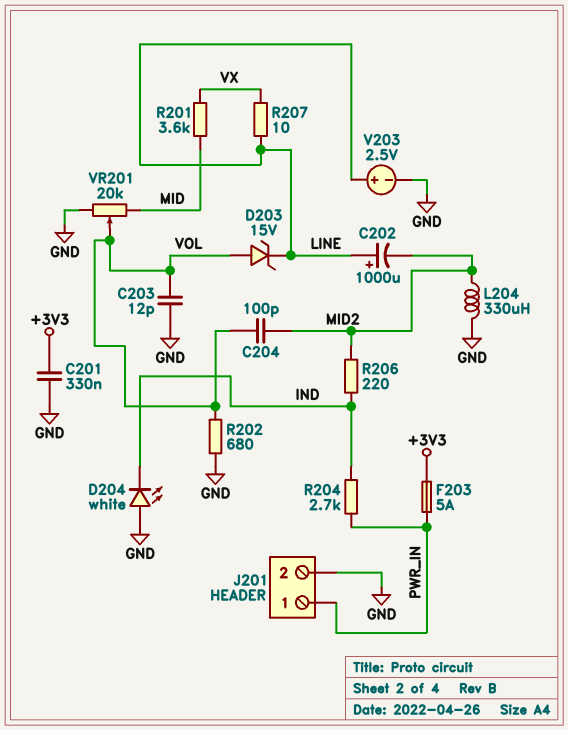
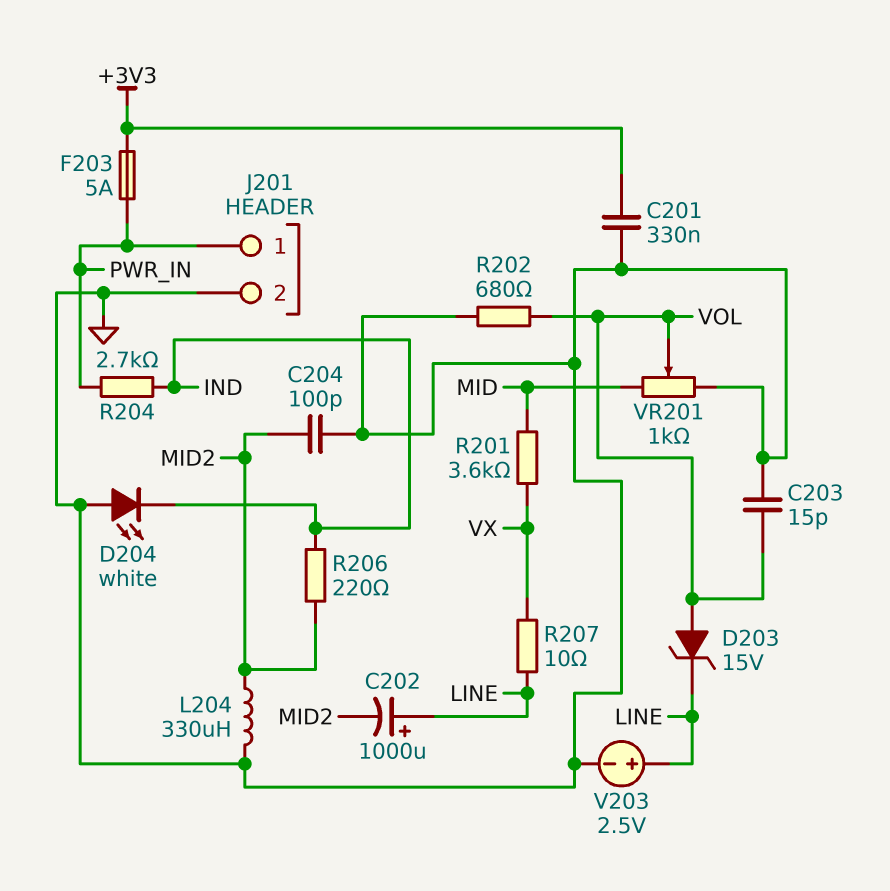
C203: 12pF (GND, VOL) -> 15pF (GND, VOL)
C204: 100pF (MID2, VOL) -> 100pF (GND, MID2)
VR201: 20k (GND, MID, wiper VOL) -> 1k (GND, MID, wiper VOL)

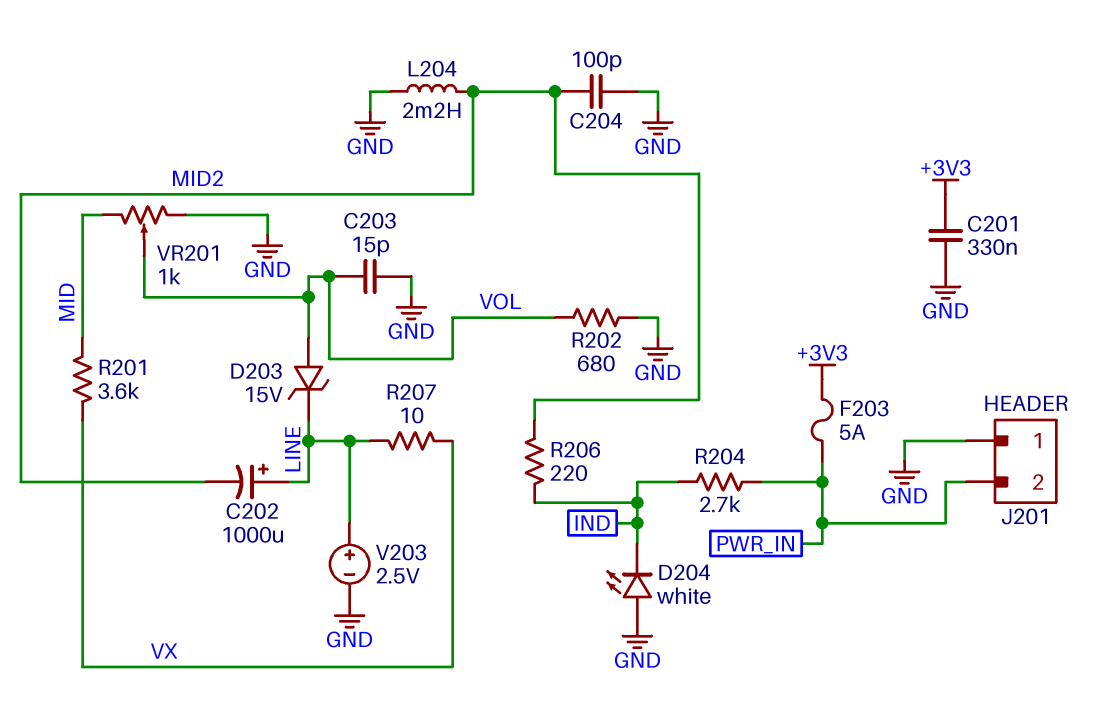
J201 pin 1: PWR_IN -> GND
J201 pin 2: GND -> PWR_IN
L204: 330uH (GND, MID2) -> 2.2mH (GND, MID2)

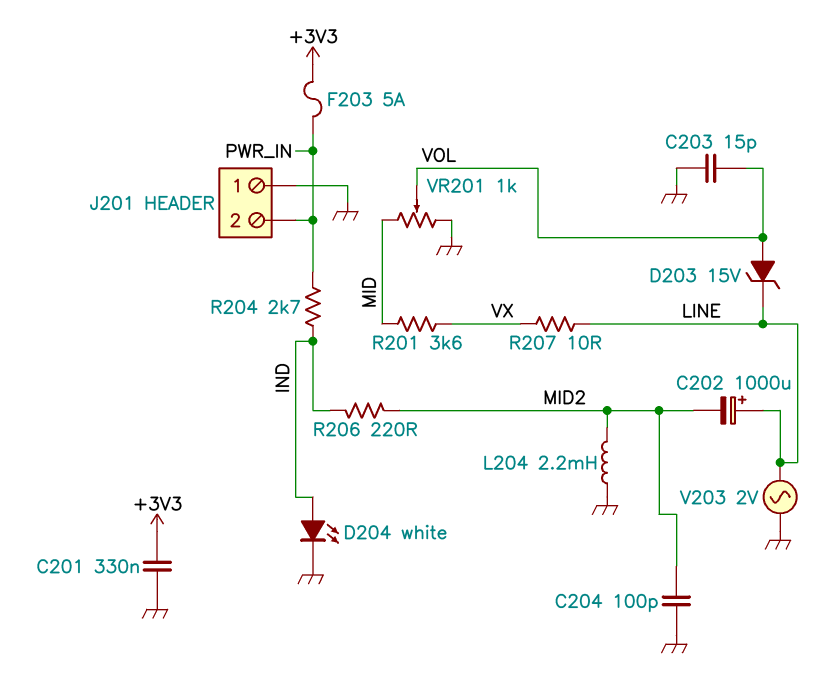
D204: LED white (A GND, K IND) -> LED white (A IND, K GND)
R202: 680 (GND, VOL) -> none
V203: 2.5V (plus LINE, minus GND) -> AC 2V (GND, LINE)

